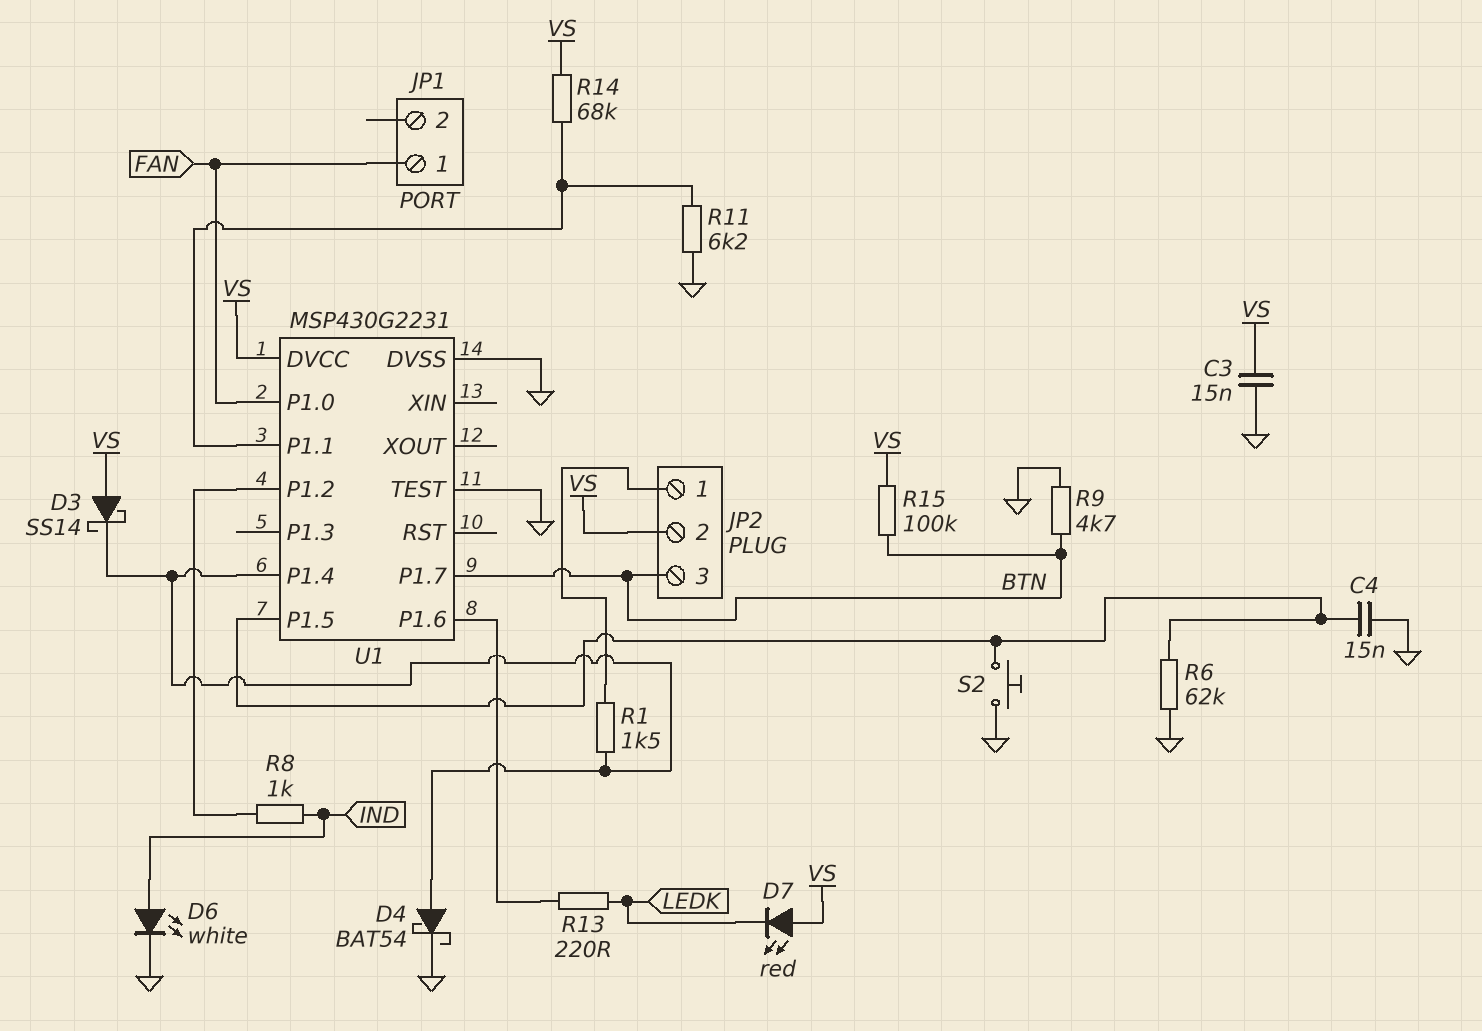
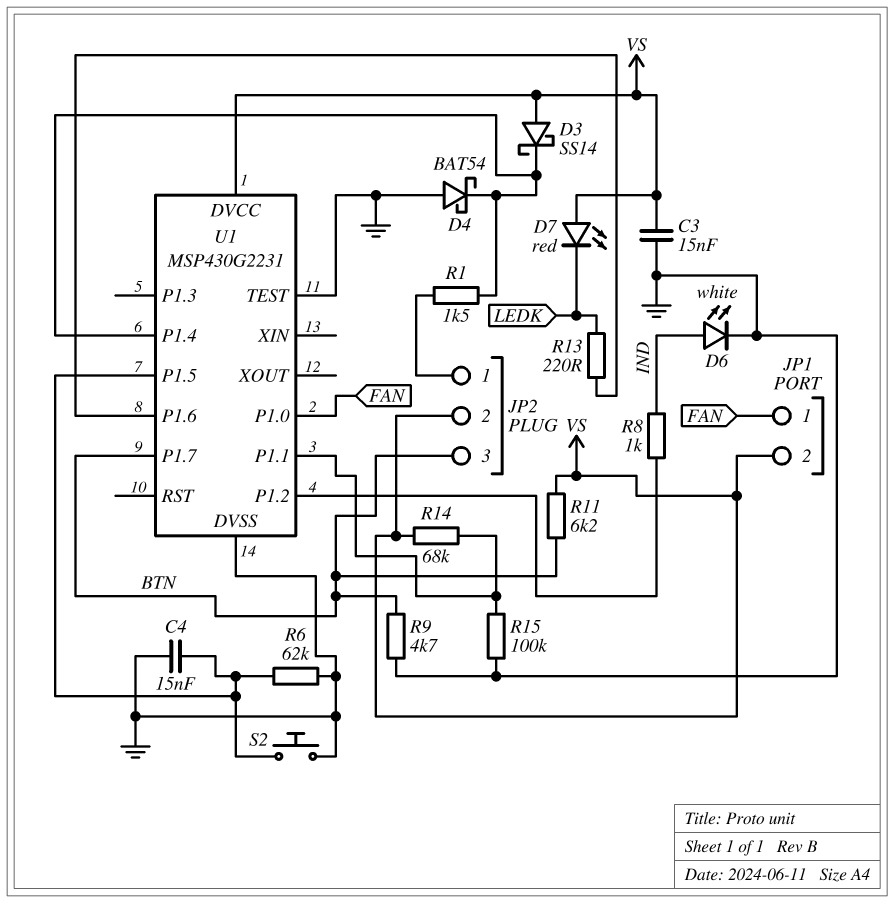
D4: schottky BAT54 (A U1/P1.4, K GND) -> schottky BAT54 (A GND, K U1/P1.4)
JP1 pin 2: none -> VS
R11: 6.2k (GND, U1/P1.1) -> 6.2k (BTN, VS)
R15: 100k (BTN, VS) -> 100k (GND, U1/P1.1)

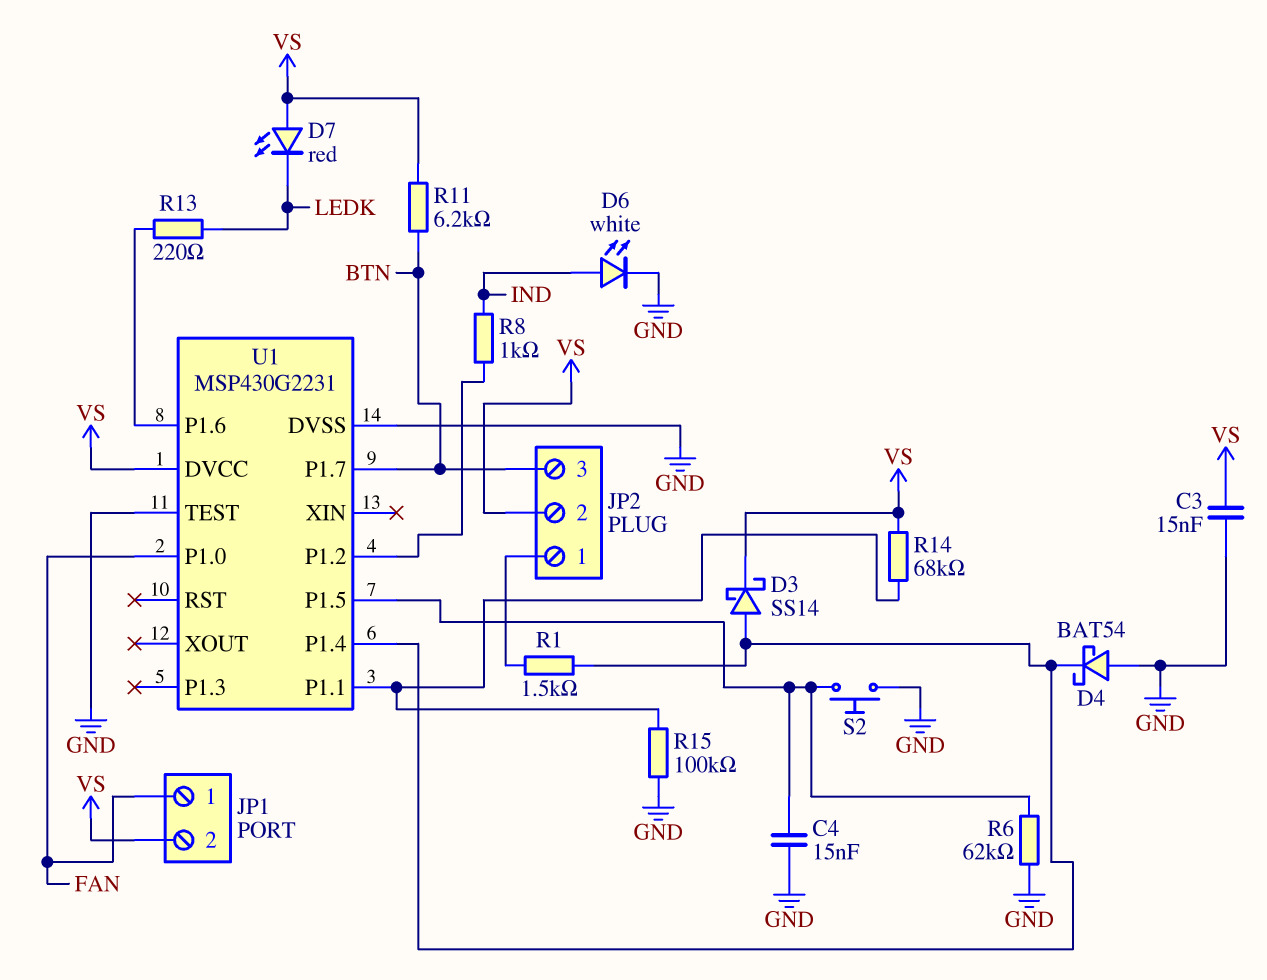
D3: schottky SS14 (A VS, K U1/P1.4) -> schottky SS14 (A U1/P1.4, K VS)
R9: 4.7k (BTN, GND) -> none

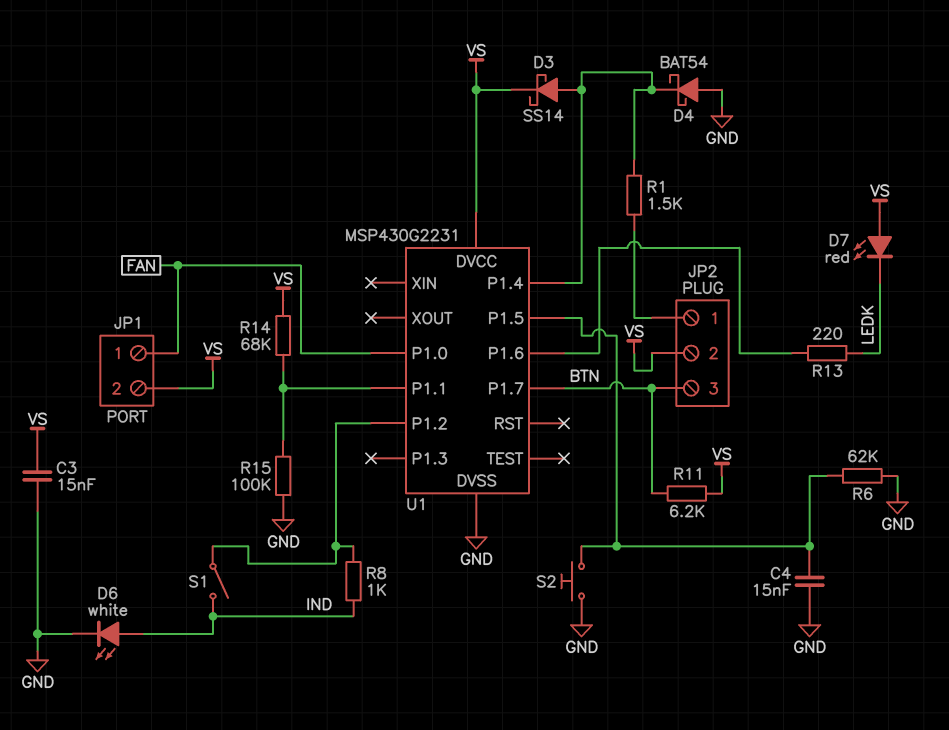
S1: none -> switch (IND, U1/P1.2)
U1 pin TEST: GND -> none

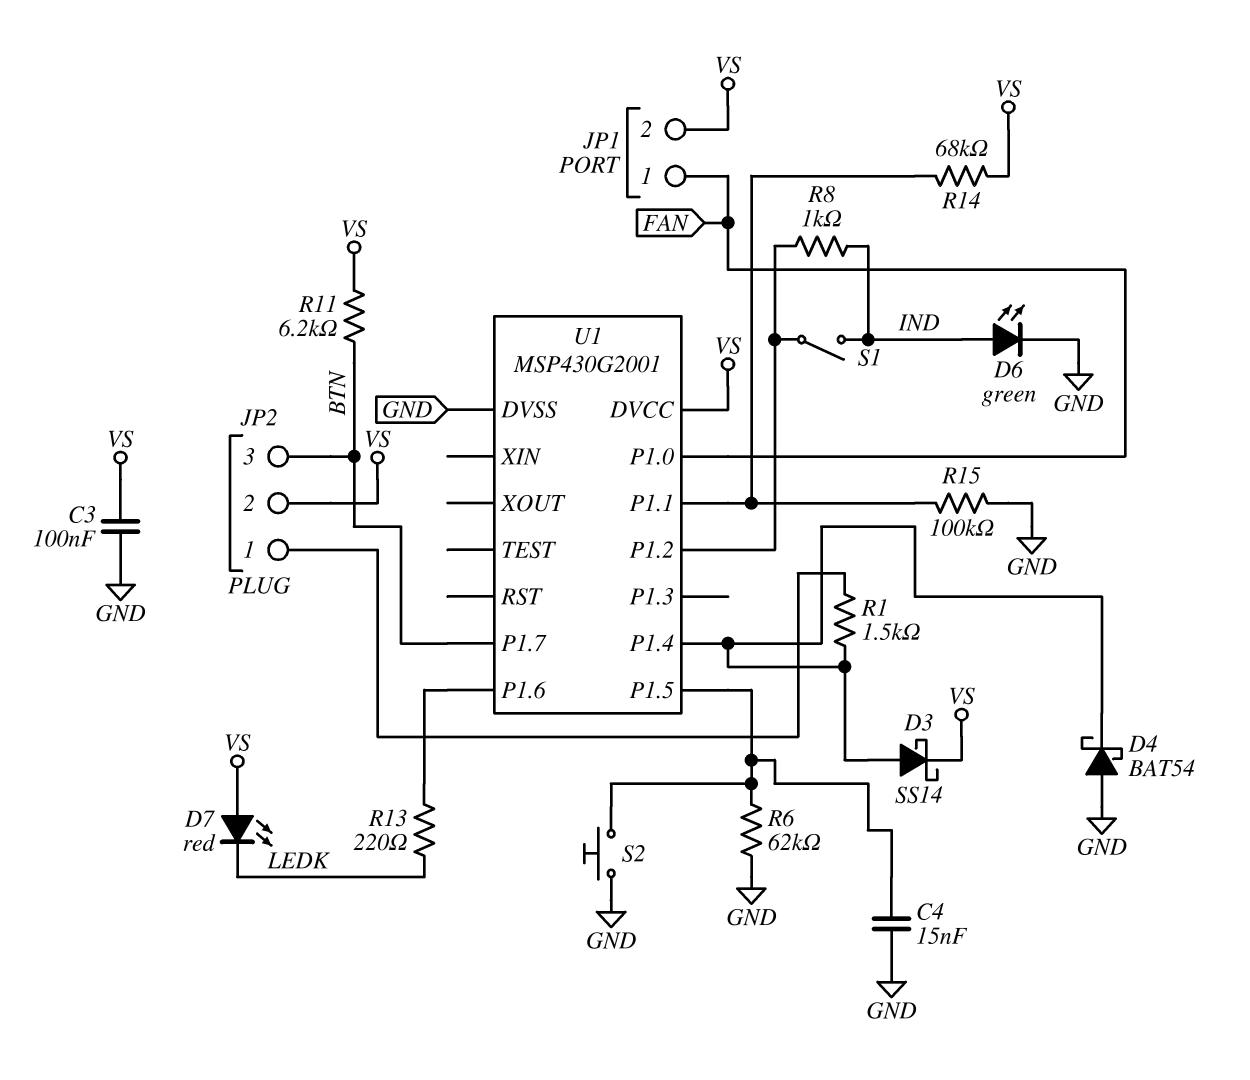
C3: 15nF (GND, VS) -> 100nF (GND, VS)
D6: LED white (A IND, K GND) -> LED green (A IND, K GND)
U1: MSP430G2231 -> MSP430G2001

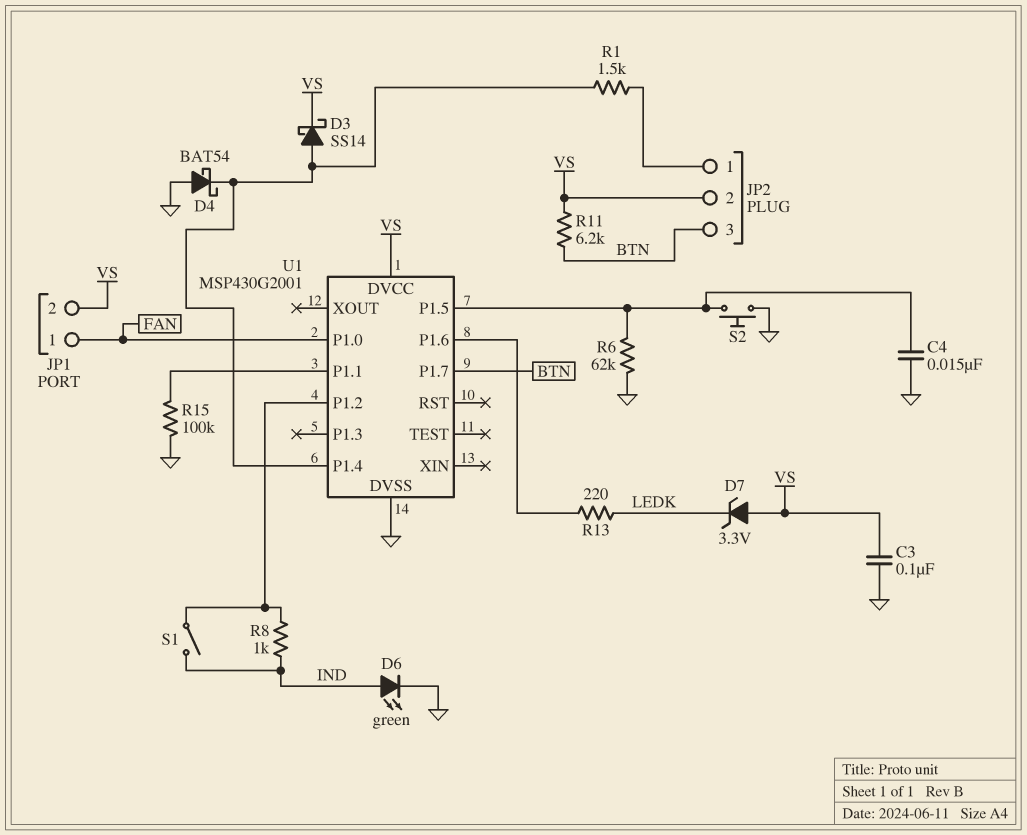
D7: LED red (A VS, K LEDK) -> zener 3.3V (A VS, K LEDK)
R14: 68k (U1/P1.1, VS) -> none

